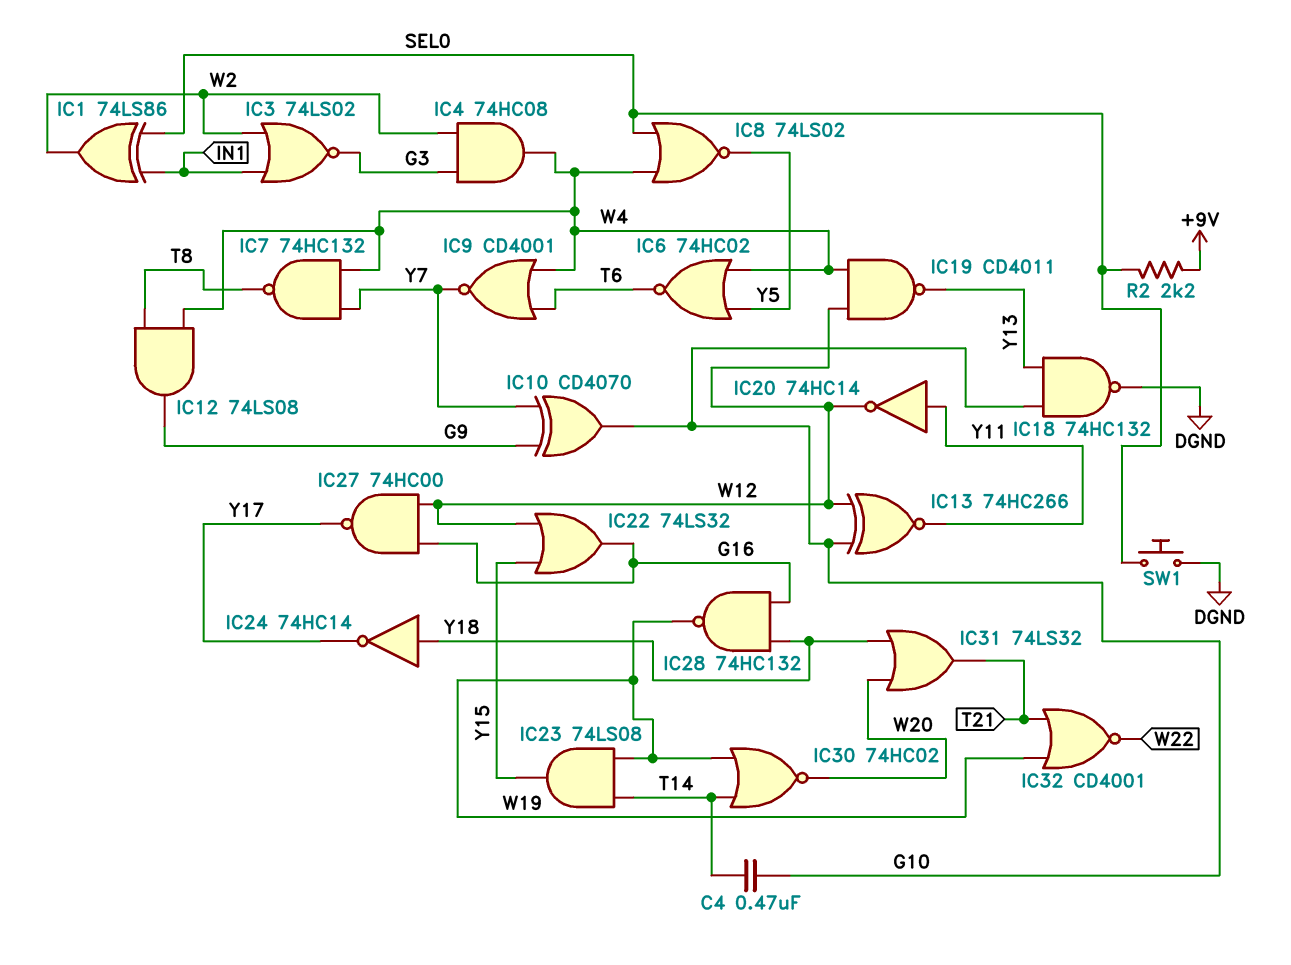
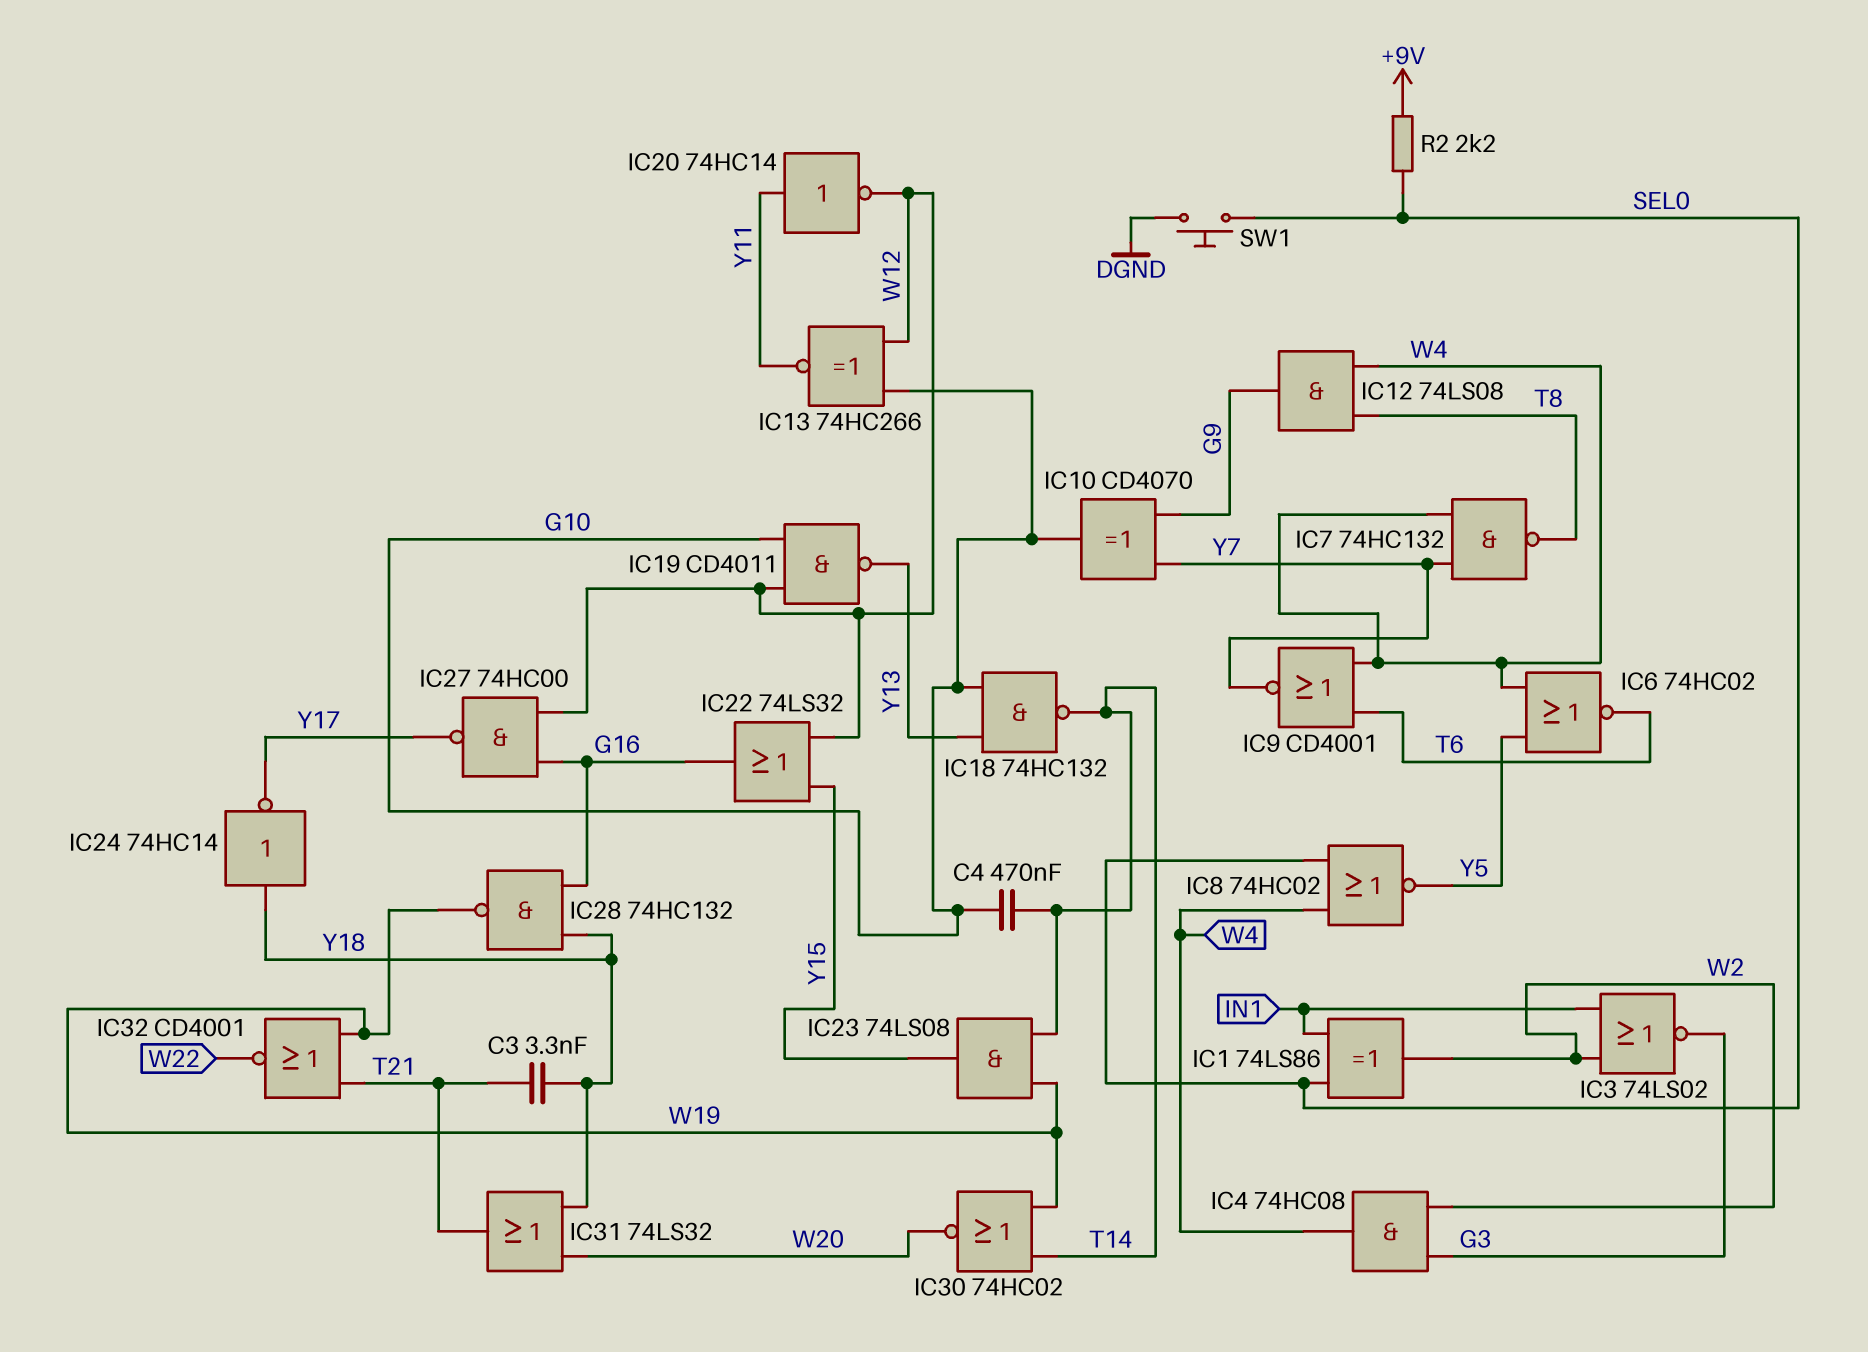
C3: none -> 3.3nF (T21, Y18)
IC8: NOR 74LS02 (in SEL0, in W4, out Y5) -> NOR 74HC02 (in SEL0, in W4, out Y5)
IC18: NAND 74HC132 (in G10, in Y13, out DGND) -> NAND 74HC132 (in G10, in Y13, out T14)
IC19: NAND CD4011 (in W4, in W12, out Y13) -> NAND CD4011 (in G10, in W12, out Y13)

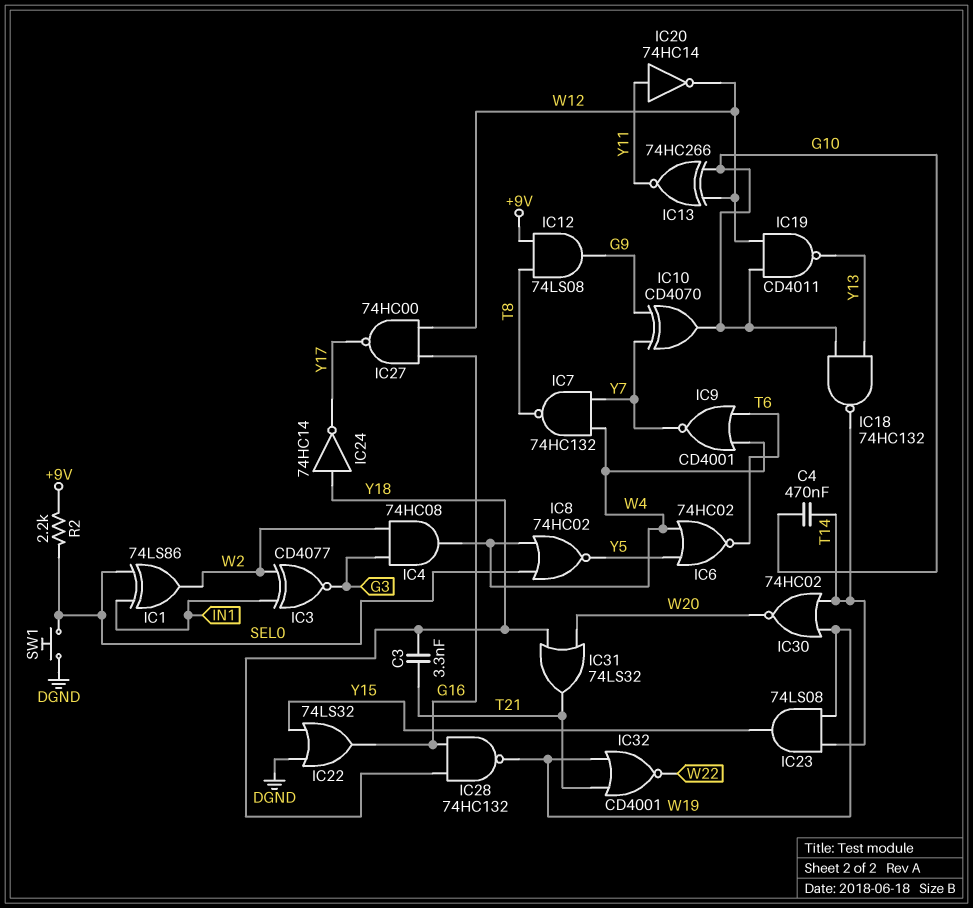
IC3: NOR 74LS02 (in IN1, in W2, out G3) -> XNOR CD4077 (in IN1, in W2, out G3)
IC12: AND 74LS08 (in T8, in W4, out G9) -> AND 74LS08 (in +9V, in T8, out G9)
IC22: OR 74LS32 (in W12, in Y15, out G16) -> OR 74LS32 (in DGND, in Y15, out G16)

